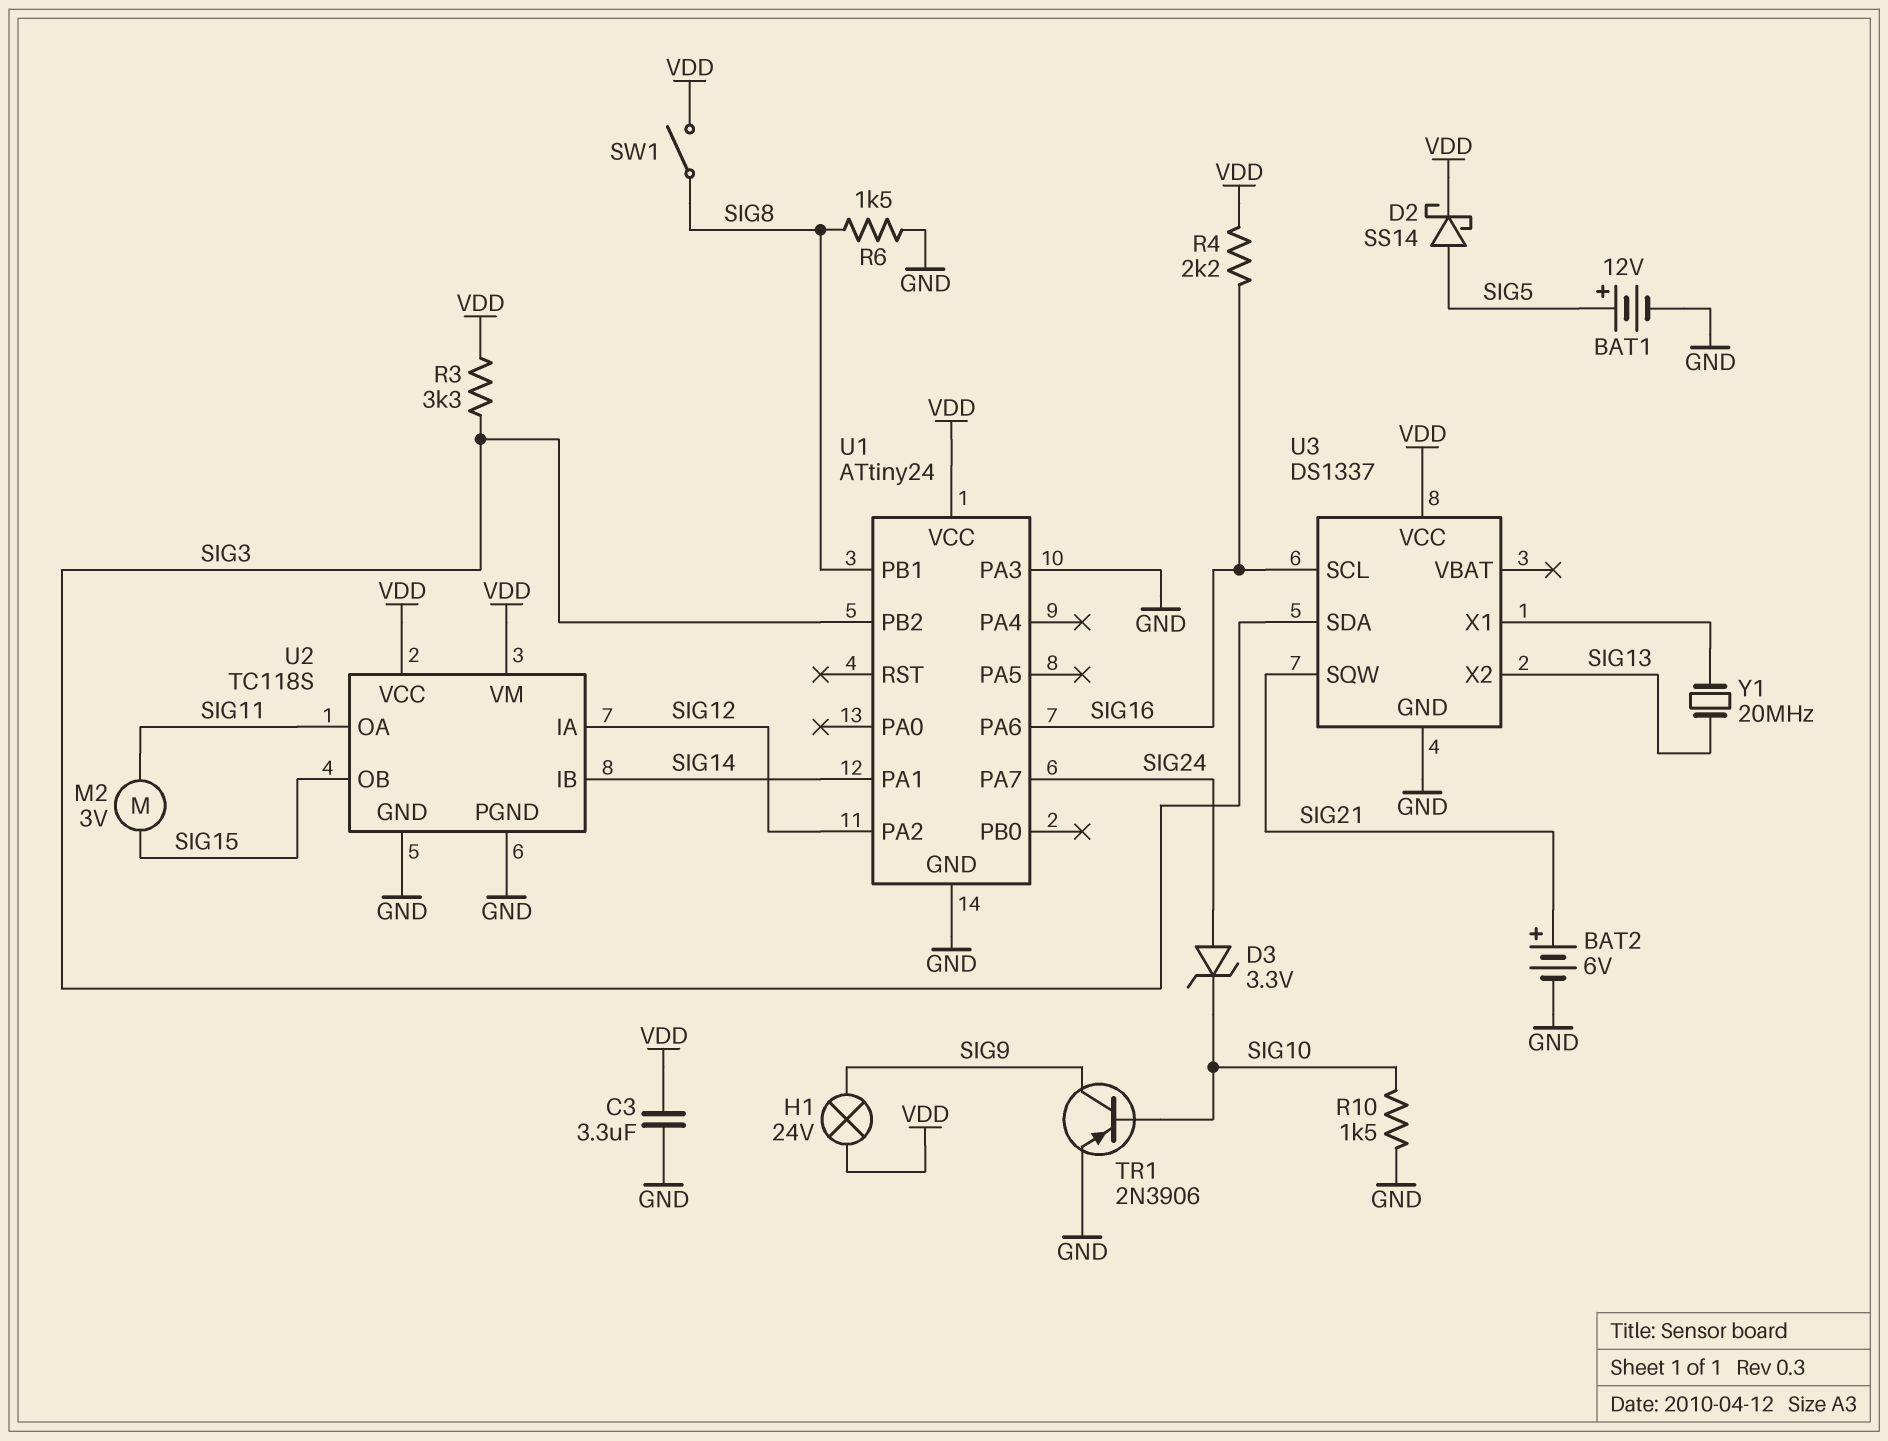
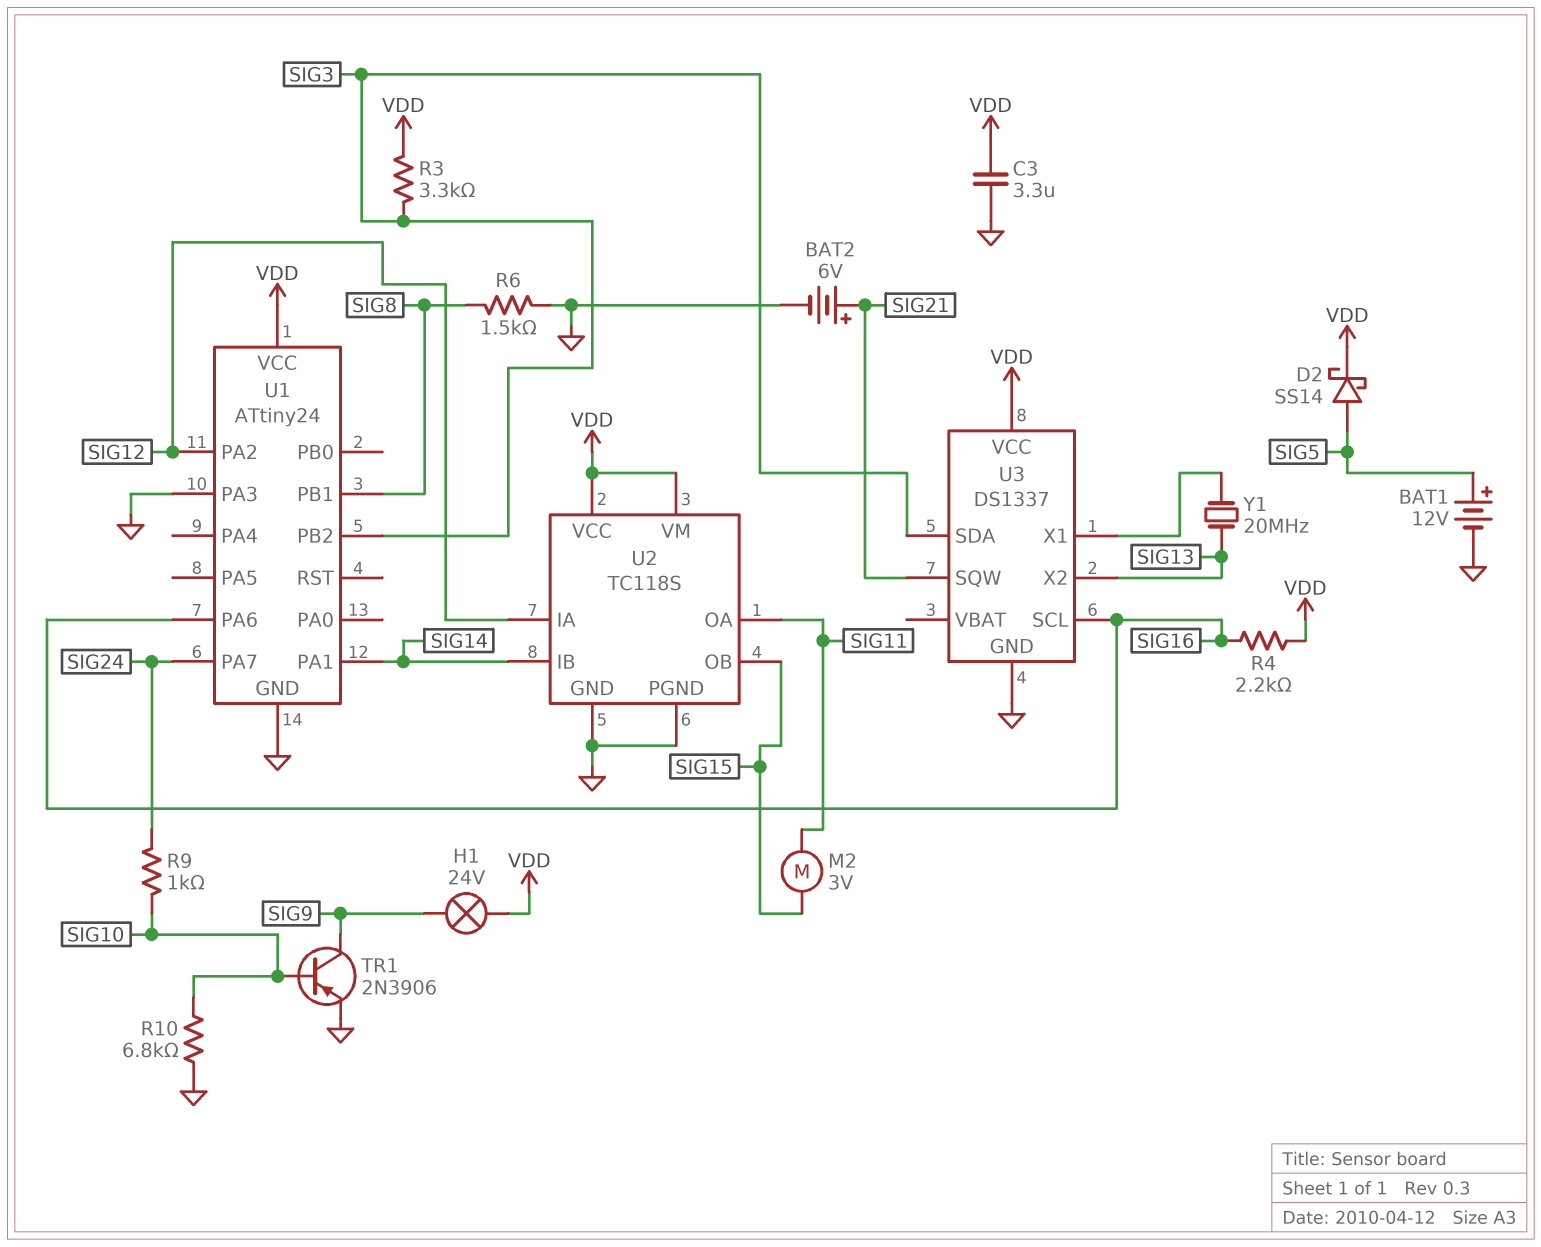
D3: zener 3.3V (A SIG24, K SIG10) -> none
R9: none -> 1k (SIG10, SIG24)
R10: 1.5k (GND, SIG10) -> 6.8k (GND, SIG10)
SW1: switch (SIG8, VDD) -> none

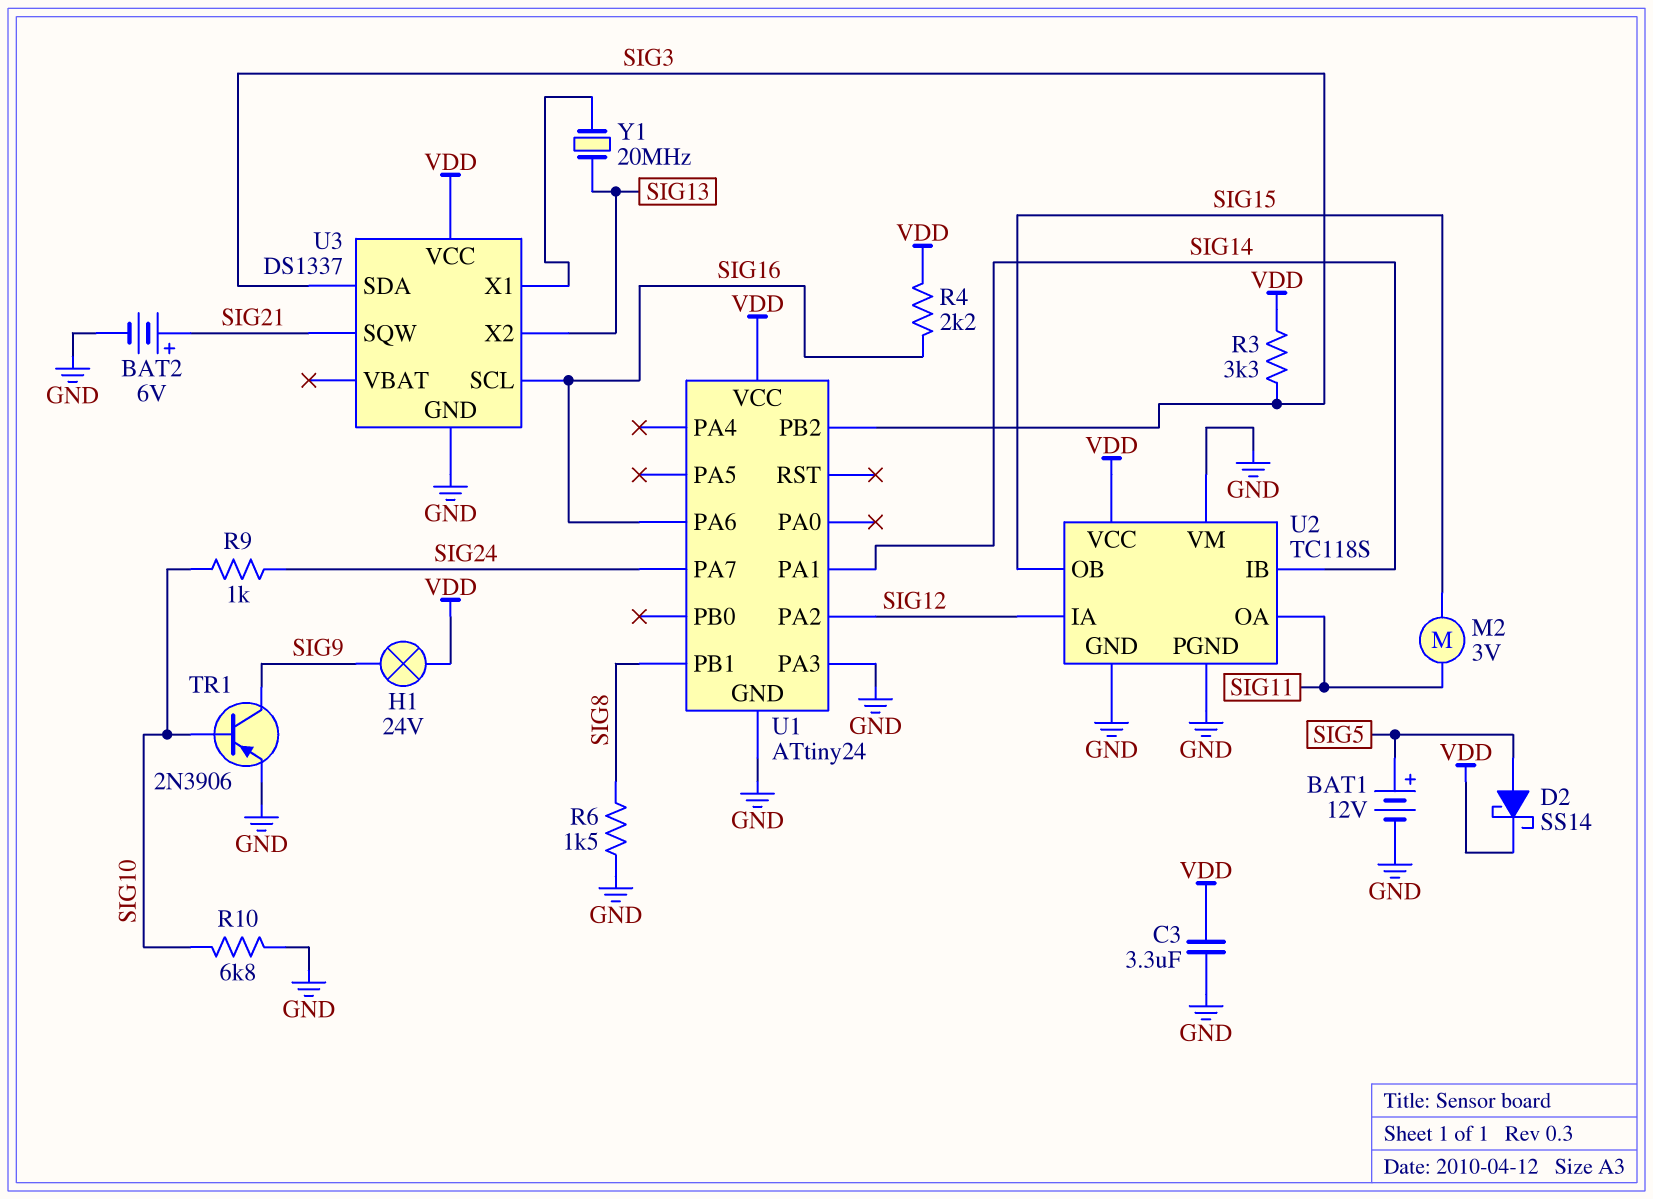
U2 pin VM: VDD -> GND

